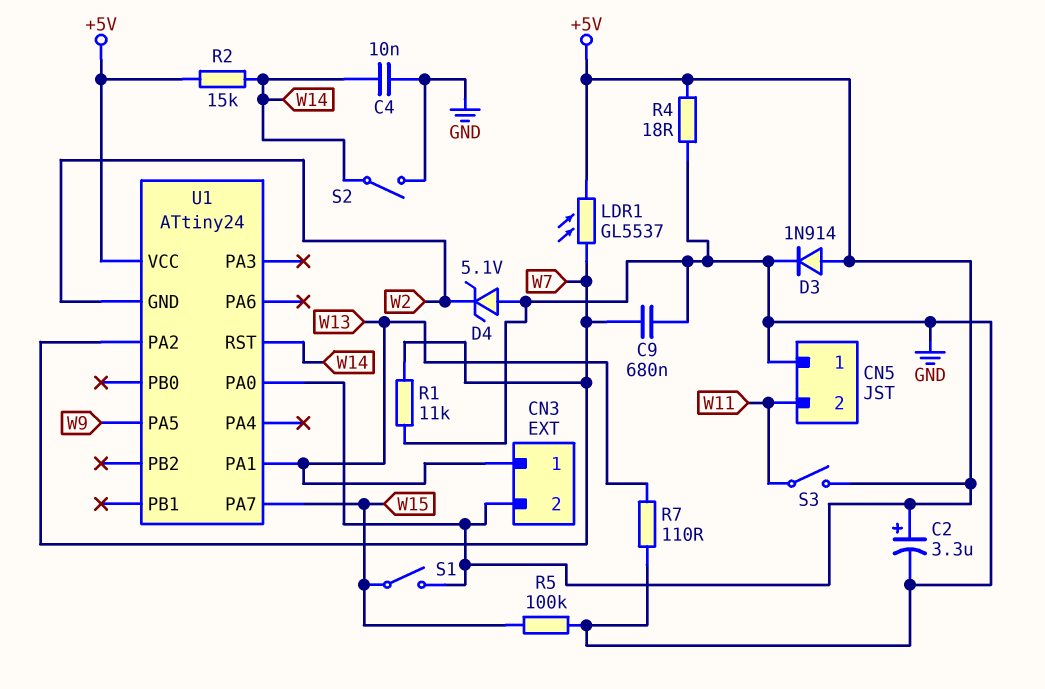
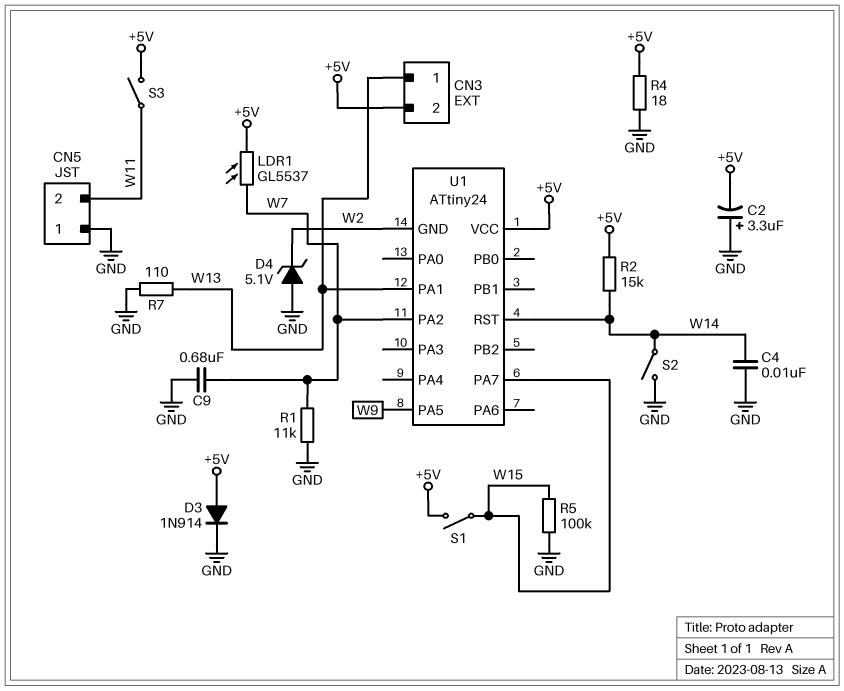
C2: 3.3uF (plus +5V, minus GND) -> 3.3uF (plus GND, minus +5V)
U1 pin PA0: +5V -> none

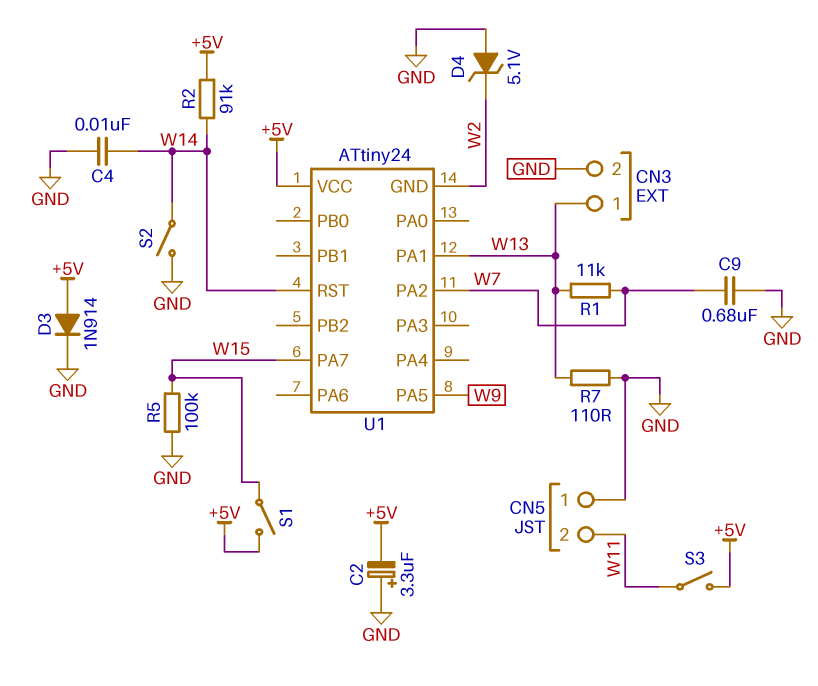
CN3 pin 2: +5V -> GND
LDR1: GL5537 (+5V, W7) -> none
R1: 11k (GND, W7) -> 11k (W7, W13)
R2: 15k (+5V, W14) -> 91k (+5V, W14)
R4: 18 (+5V, GND) -> none

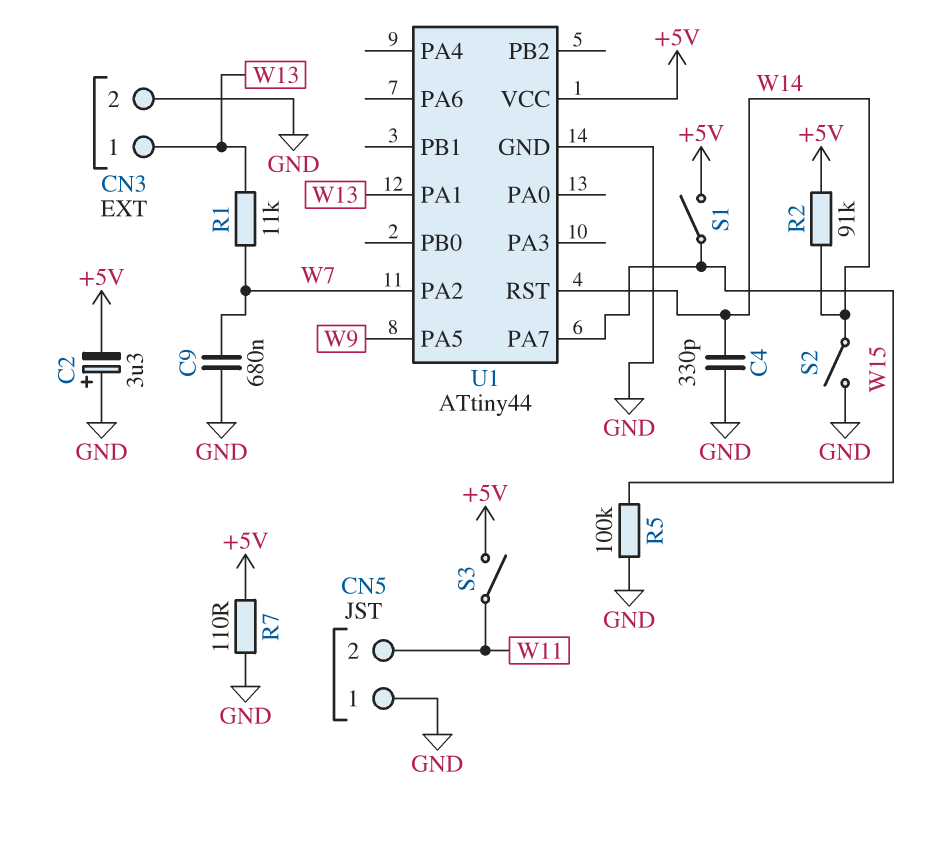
C4: 10nF (GND, W14) -> 330pF (GND, W14)
D3: diode 1N914 (A +5V, K GND) -> none
D4: zener 5.1V (A GND, K W2) -> none
R7: 110 (GND, W13) -> 110 (+5V, GND)
U1: ATtiny24 -> ATtiny44
U1 pin GND: W2 -> GND

